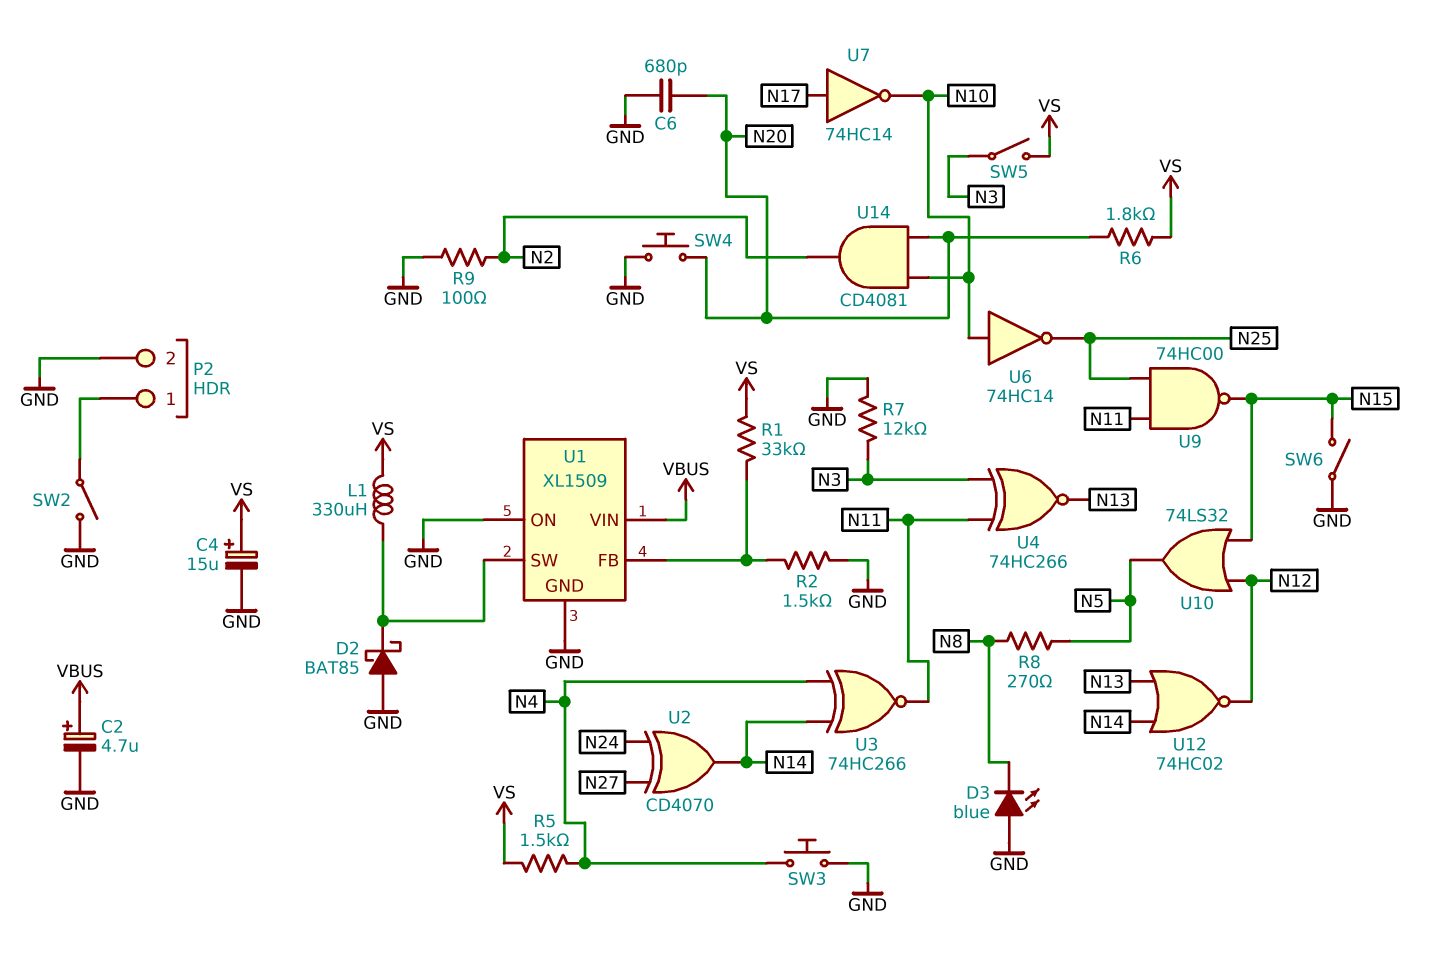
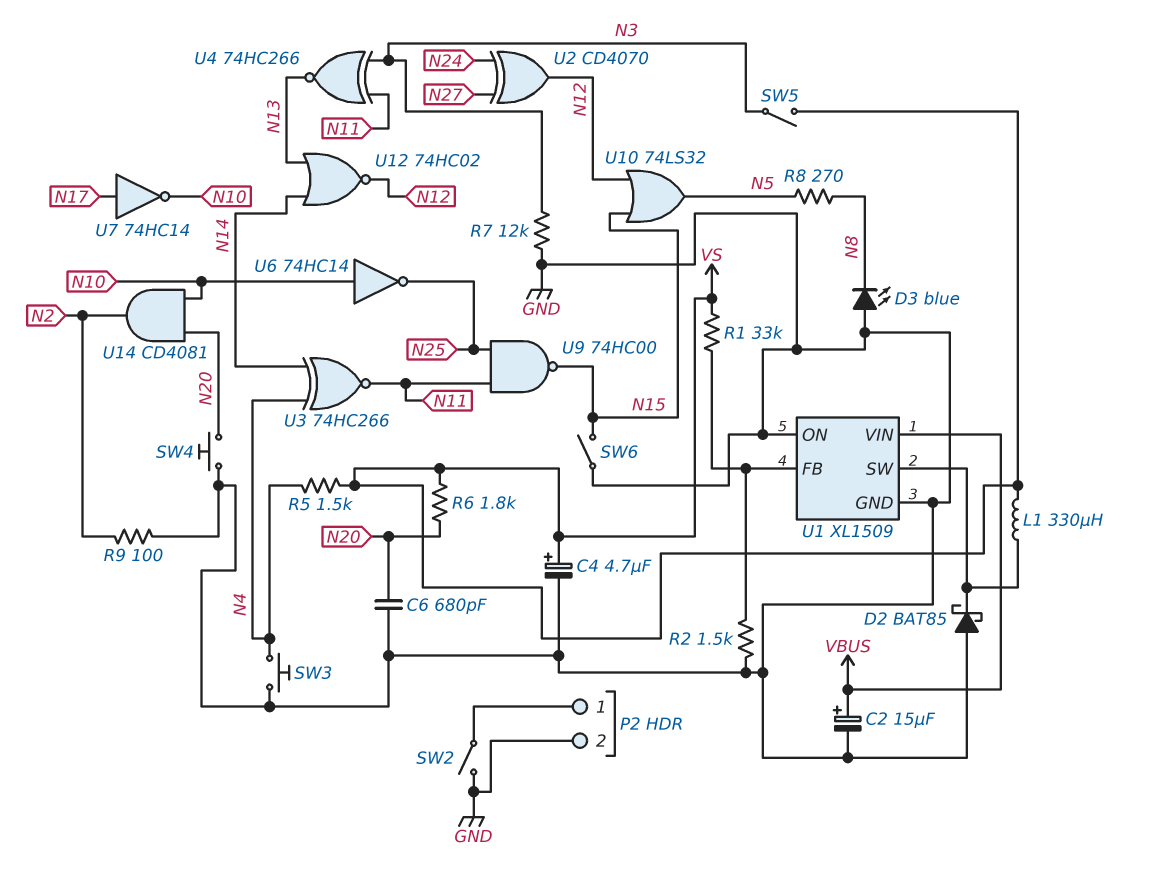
C2: 4.7uF (plus VBUS, minus GND) -> 15uF (plus VBUS, minus GND)
C4: 15uF (plus VS, minus GND) -> 4.7uF (plus VS, minus GND)
U2: XOR CD4070 (in N24, in N27, out N14) -> XOR CD4070 (in N24, in N27, out N12)

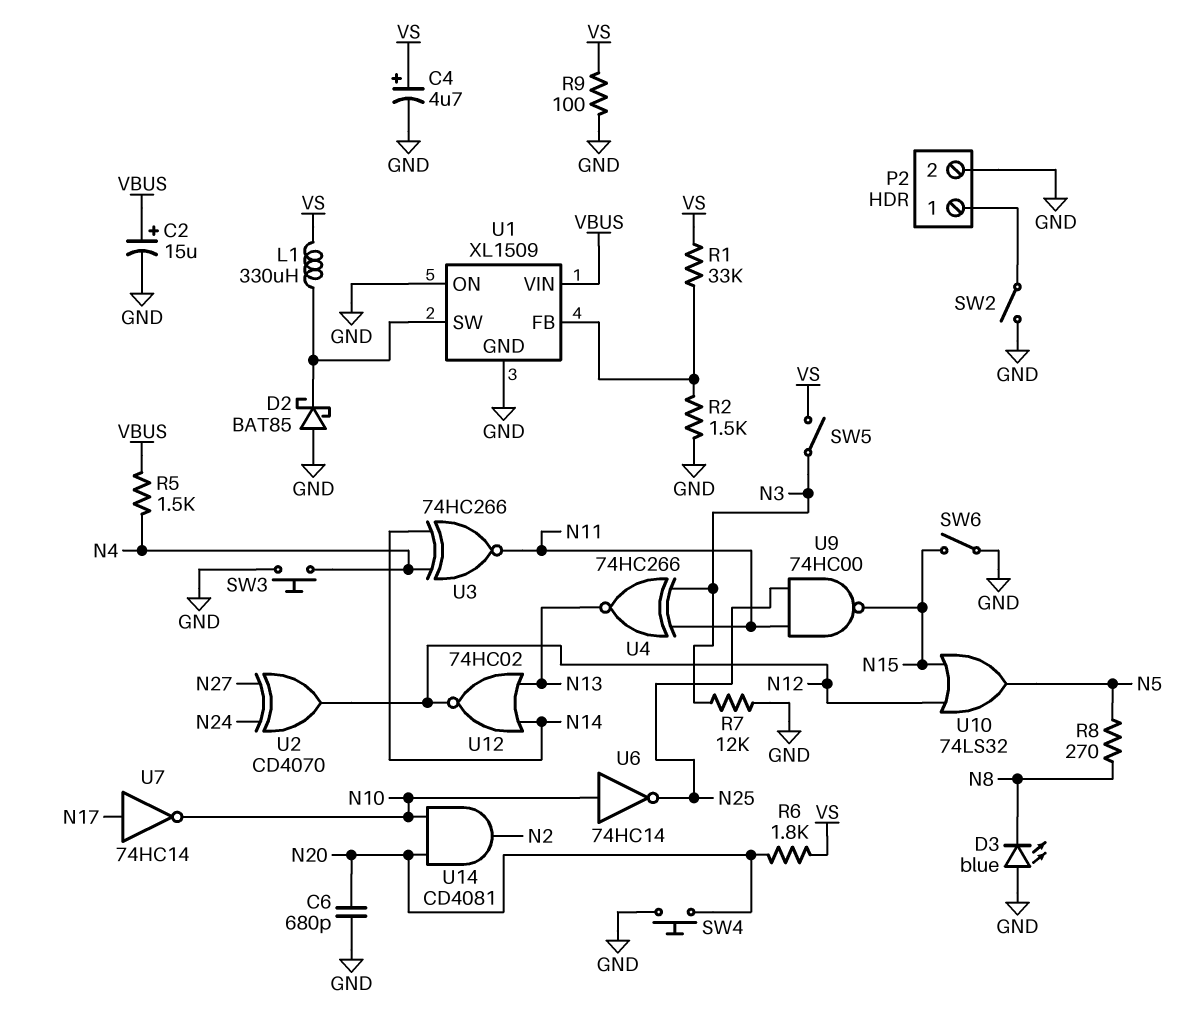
R5: 1.5k (N4, VS) -> 1.5k (N4, VBUS)
R9: 100 (GND, N2) -> 100 (GND, VS)

